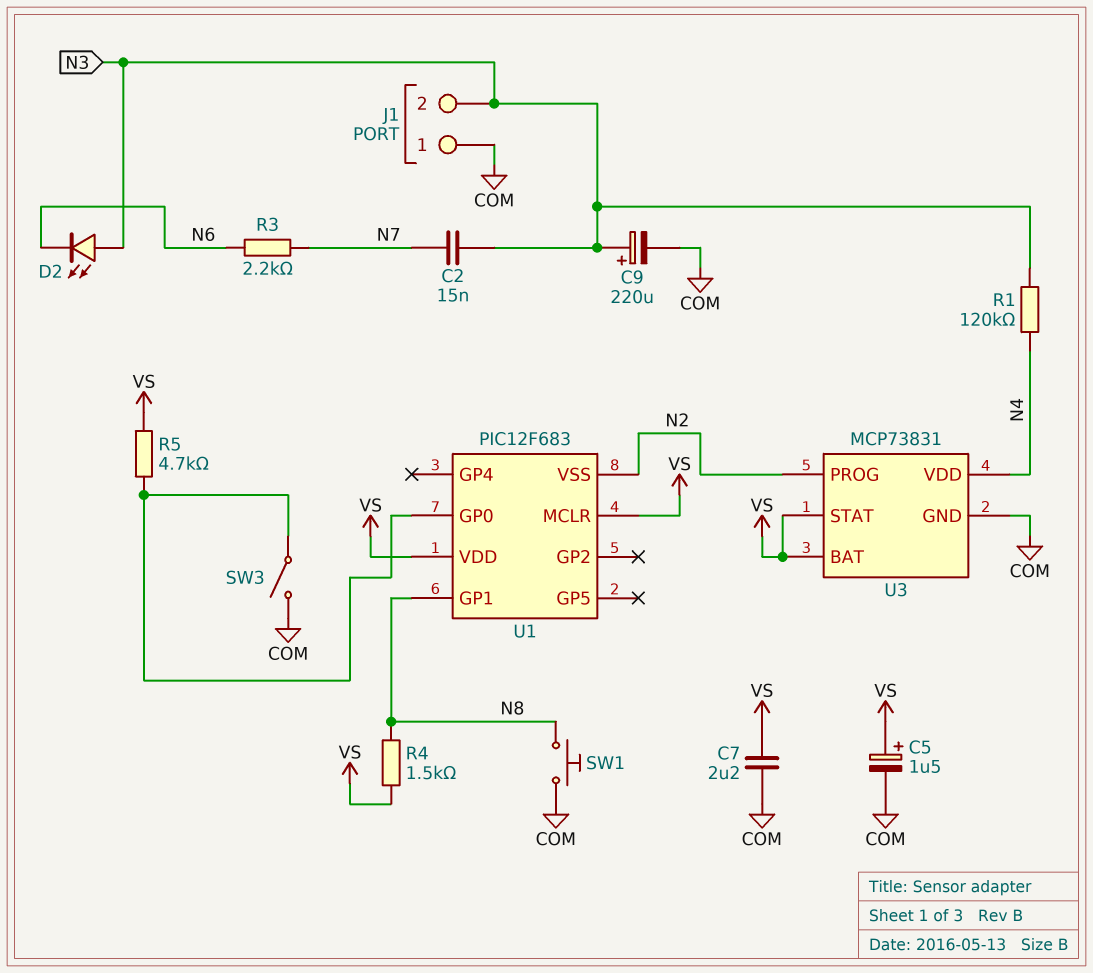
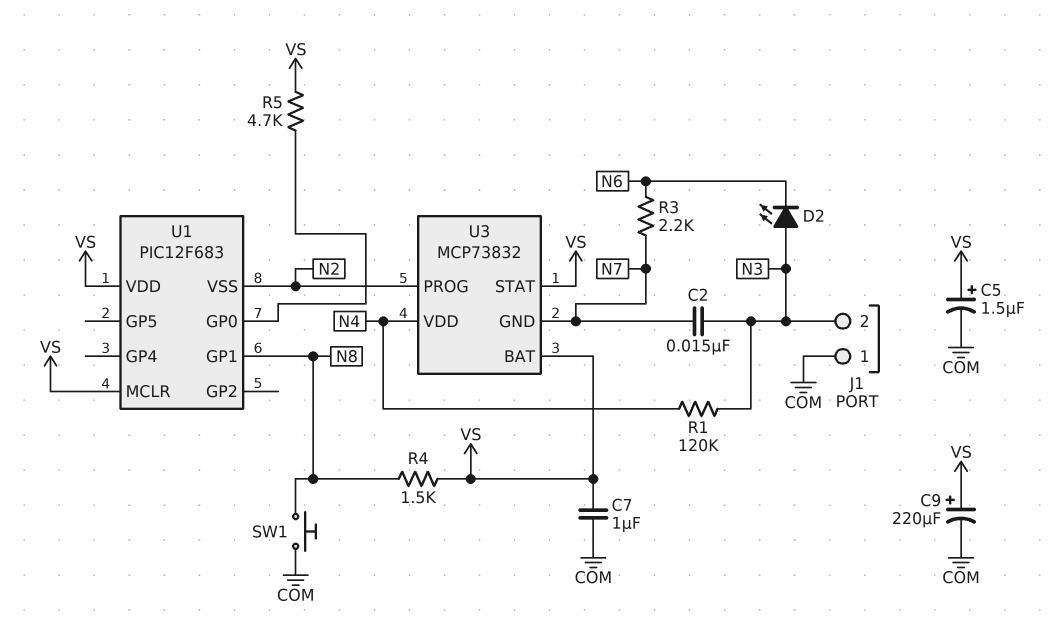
C7: 2.2uF (COM, VS) -> 1uF (COM, VS)
C9: 220uF (plus N3, minus COM) -> 220uF (plus VS, minus COM)
SW3: switch (COM, U1/GP0) -> none
U3: MCP73831 -> MCP73832
U3 pin GND: COM -> N7

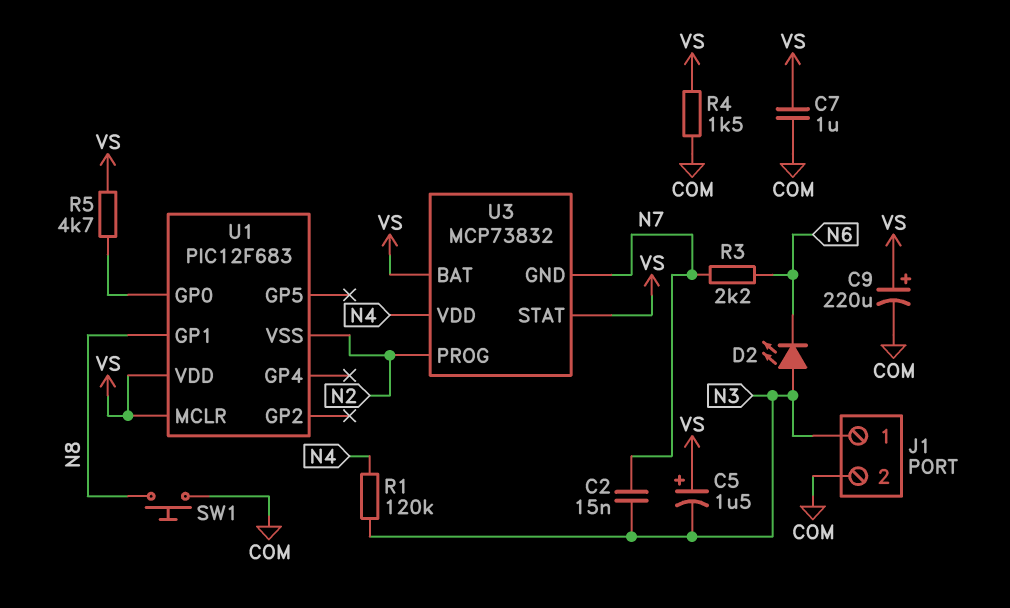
C5: 1.5uF (plus VS, minus COM) -> 1.5uF (plus VS, minus N3)
J1 pin 1: COM -> N3
J1 pin 2: N3 -> COM
R4: 1.5k (N8, VS) -> 1.5k (COM, VS)

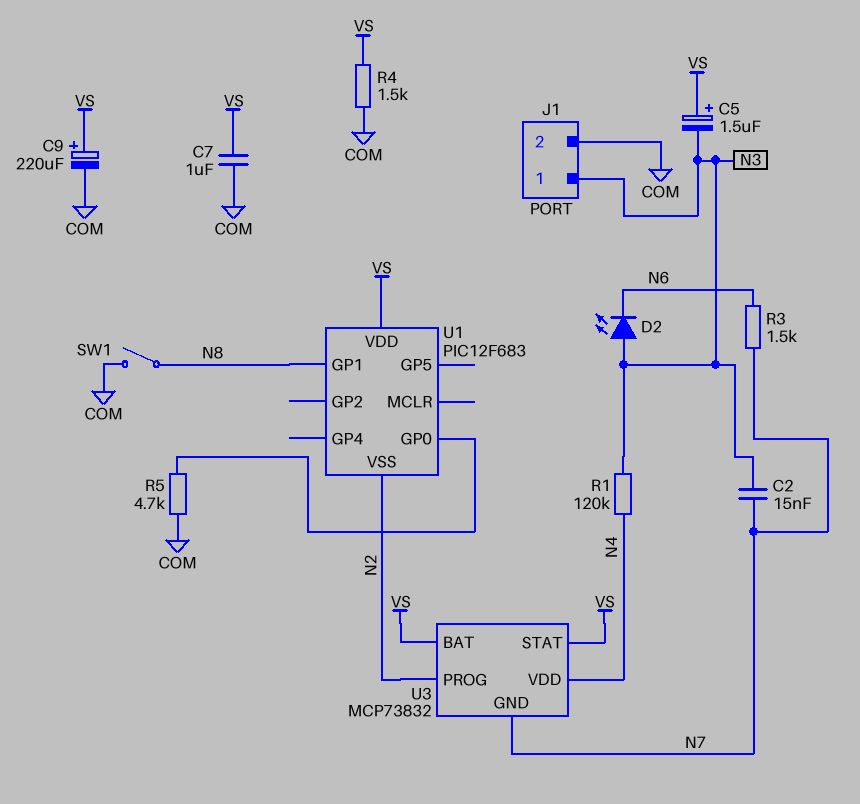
R3: 2.2k (N6, N7) -> 1.5k (N6, N7)
R5: 4.7k (U1/GP0, VS) -> 4.7k (COM, U1/GP0)
SW1: button (COM, N8) -> switch (COM, N8)
U1 pin MCLR: VS -> none

